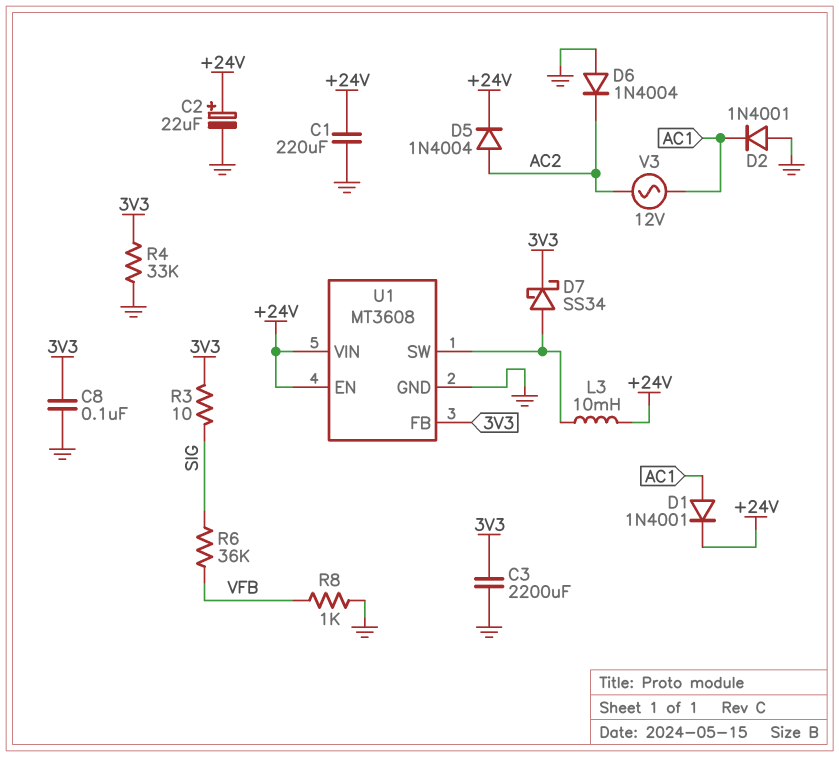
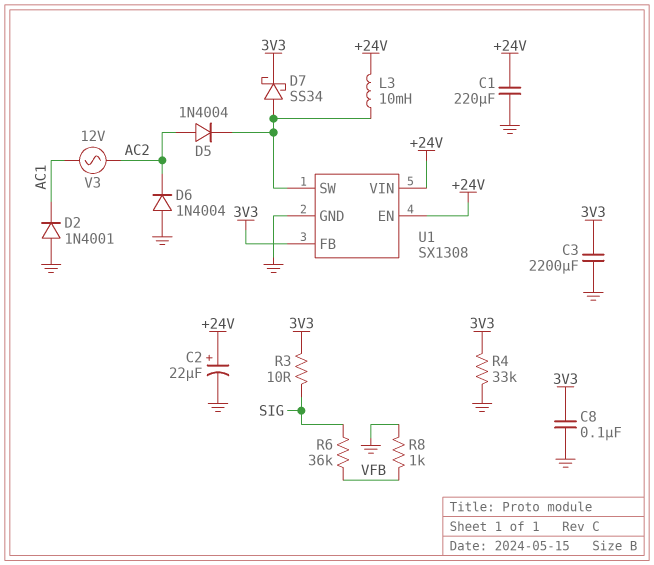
D1: diode 1N4001 (A AC1, K +24V) -> none
D5: diode 1N4004 (A AC2, K +24V) -> diode 1N4004 (A AC2, K U1/SW)
U1: MT3608 -> SX1308

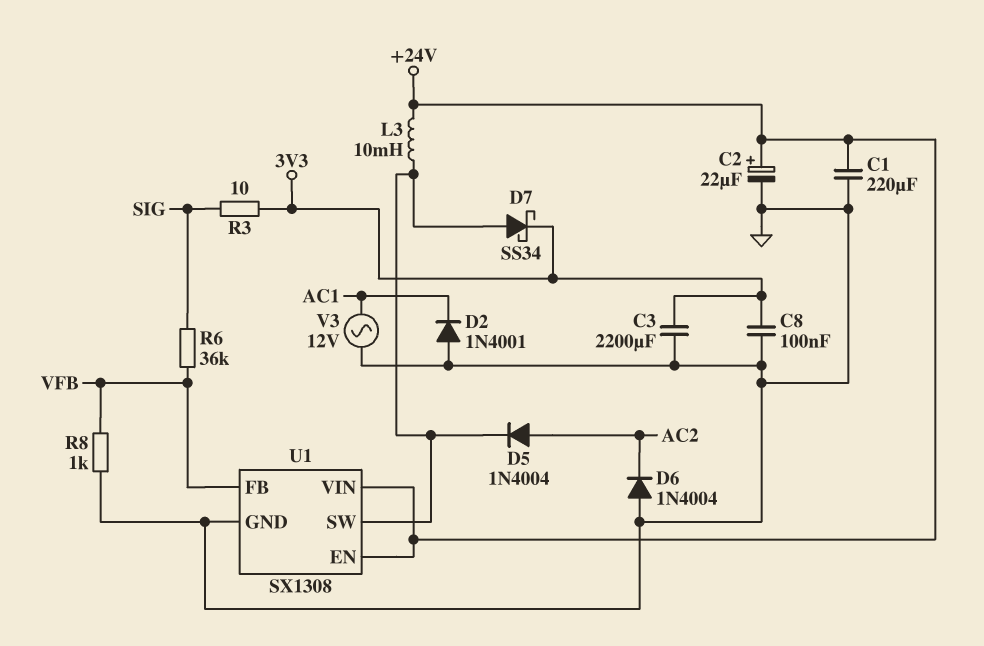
R4: 33k (3V3, GND) -> none
U1 pin FB: 3V3 -> VFB
V3: AC 12V (AC1, AC2) -> AC 12V (AC1, GND)

